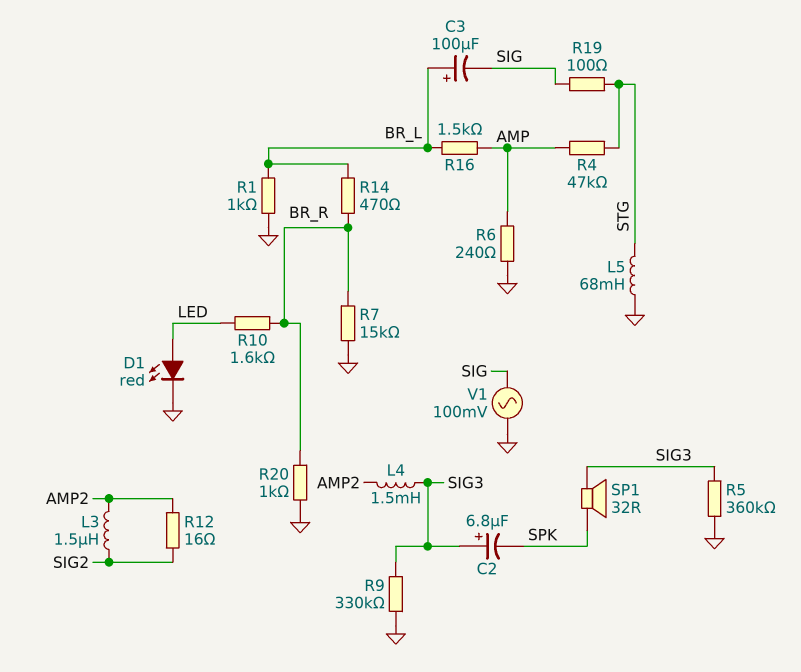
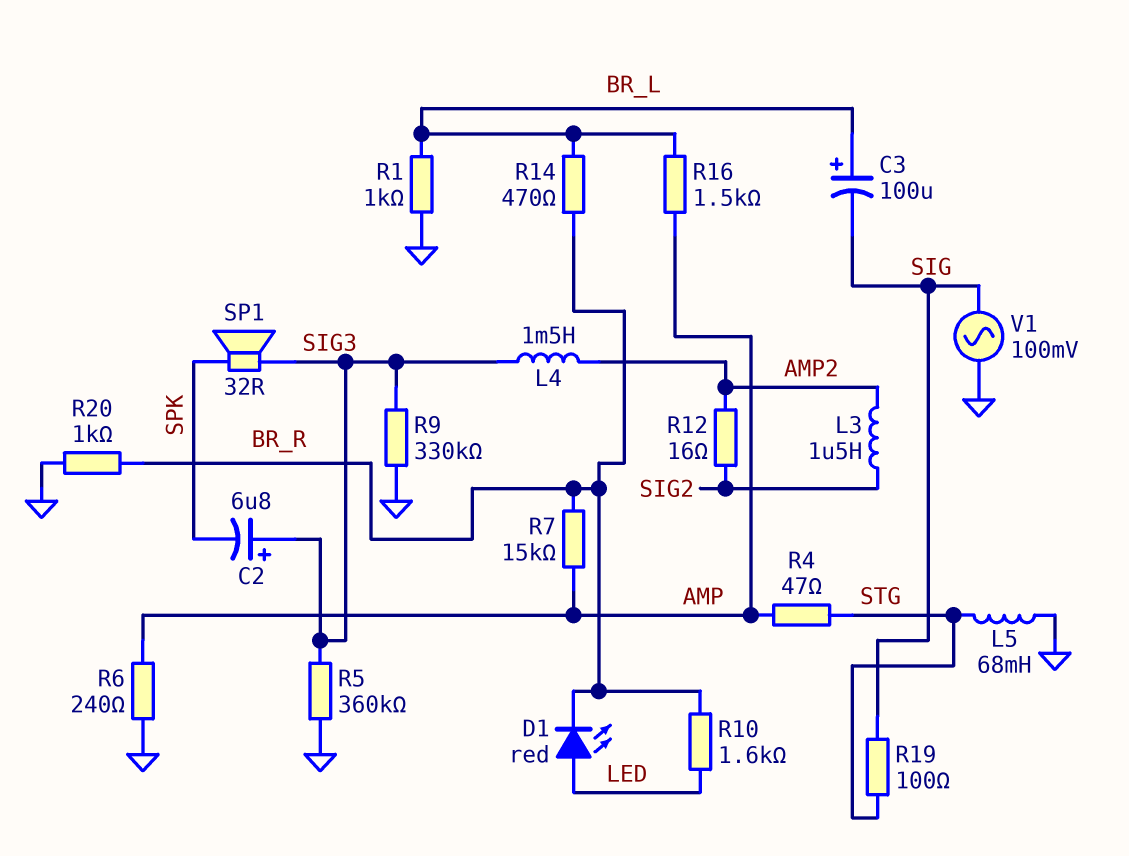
D1: LED red (A LED, K GND) -> LED red (A LED, K BR_R)
R4: 47k (AMP, STG) -> 47 (AMP, STG)
R7: 15k (BR_R, GND) -> 15k (AMP, BR_R)

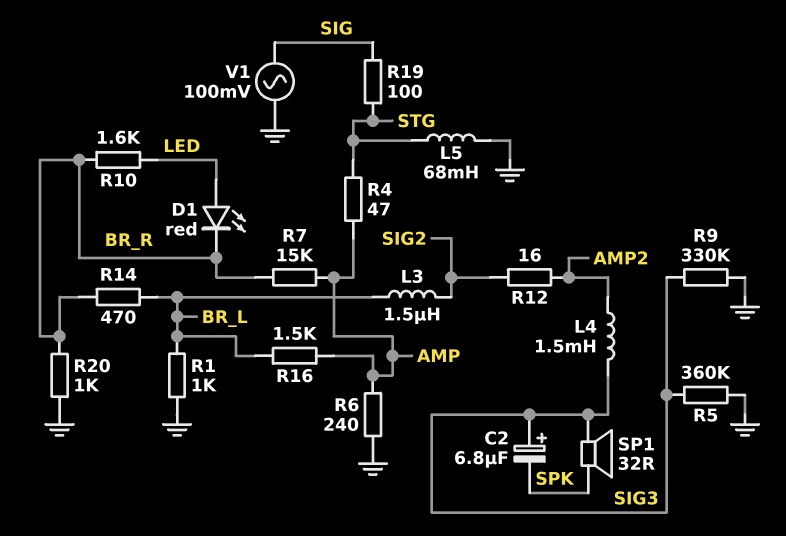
C3: 100uF (plus BR_L, minus SIG) -> none
L3: 1.5uH (AMP2, SIG2) -> 1.5uH (BR_L, SIG2)

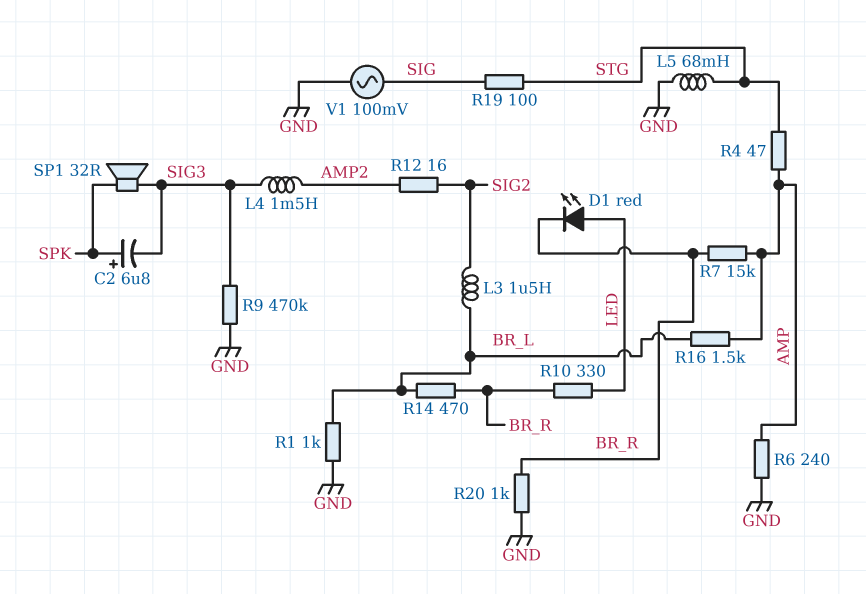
C2: 6.8uF (plus SIG3, minus SPK) -> 6.8uF (plus SPK, minus SIG3)
R5: 360k (GND, SIG3) -> none
R9: 330k (GND, SIG3) -> 470k (GND, SIG3)
R10: 1.6k (BR_R, LED) -> 330 (BR_R, LED)

